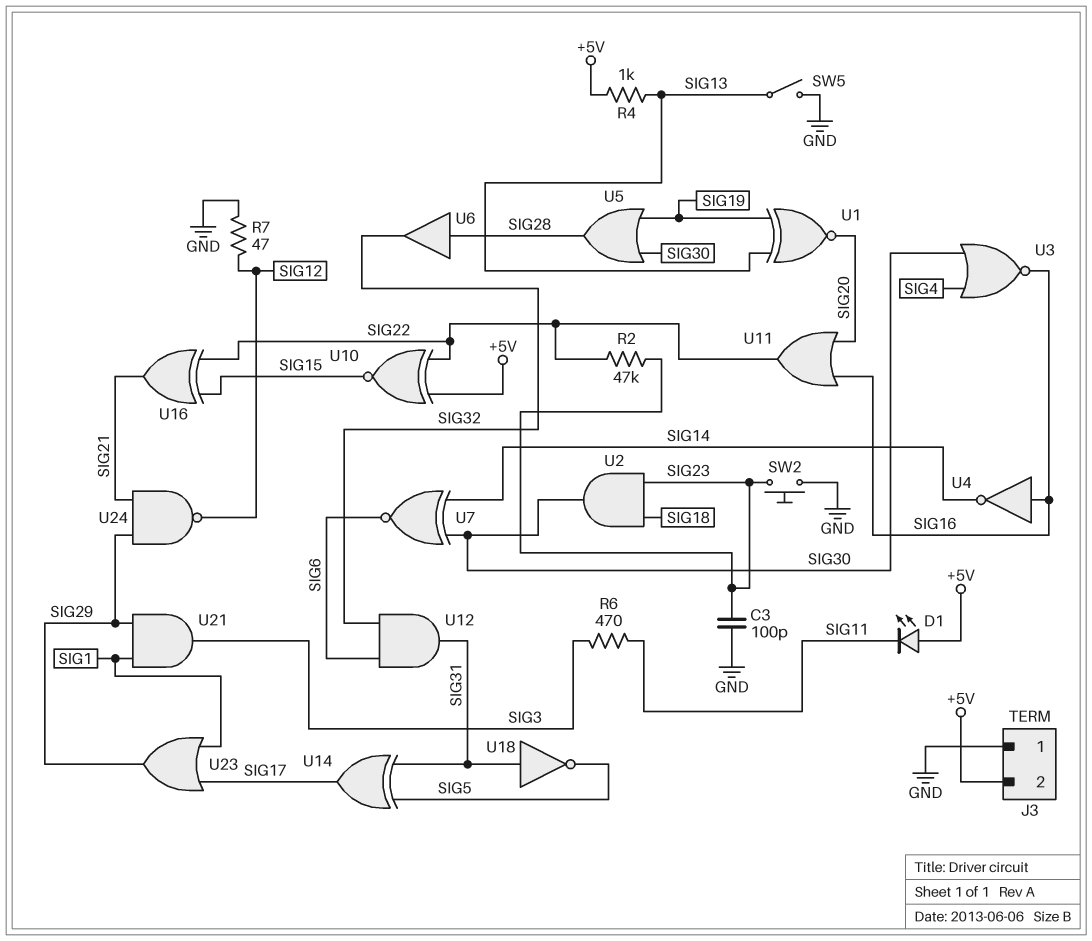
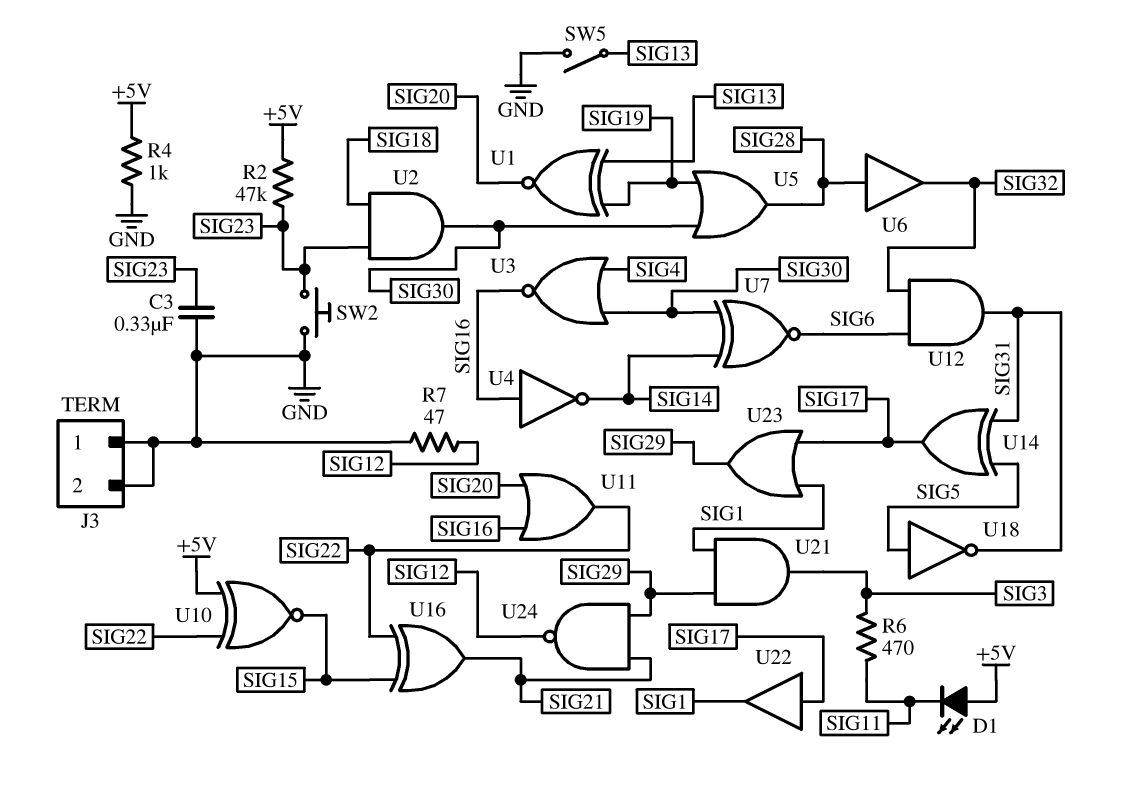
C3: 100pF (GND, SIG23) -> 330nF (GND, SIG23)
J3 pin 2: +5V -> GND
R2: 47k (SIG22, SIG23) -> 47k (+5V, SIG23)
R4: 1k (+5V, SIG13) -> 1k (+5V, GND)
U18: NOT (in SIG31, out SIG5) -> NOT (in SIG5, out SIG31)
U22: none -> buffer (in SIG17, out SIG1)

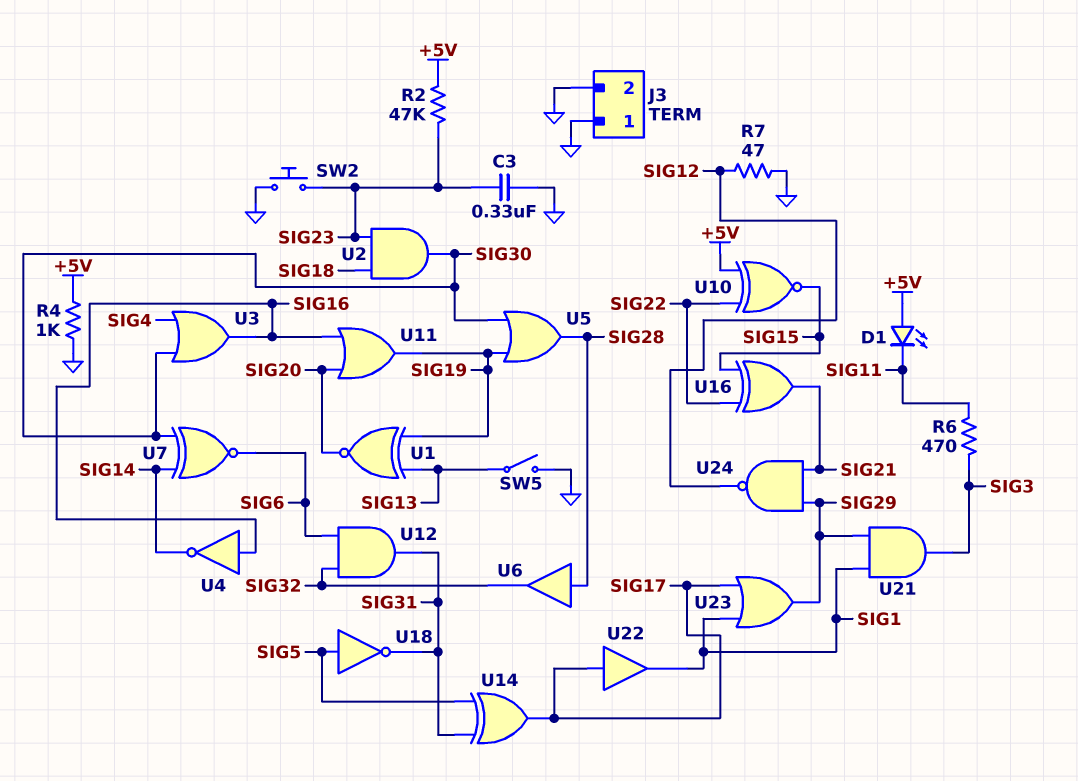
U3: NOR (in SIG4, in SIG30, out SIG16) -> OR (in SIG4, in SIG30, out SIG16)
U11: OR (in SIG16, in SIG20, out SIG22) -> OR (in SIG16, in SIG20, out SIG19)

